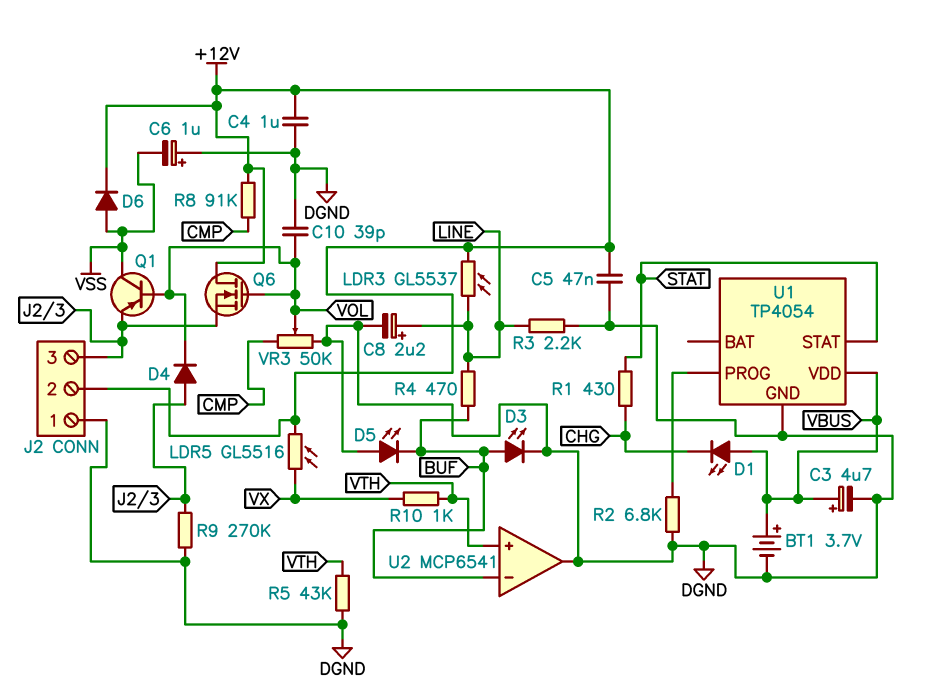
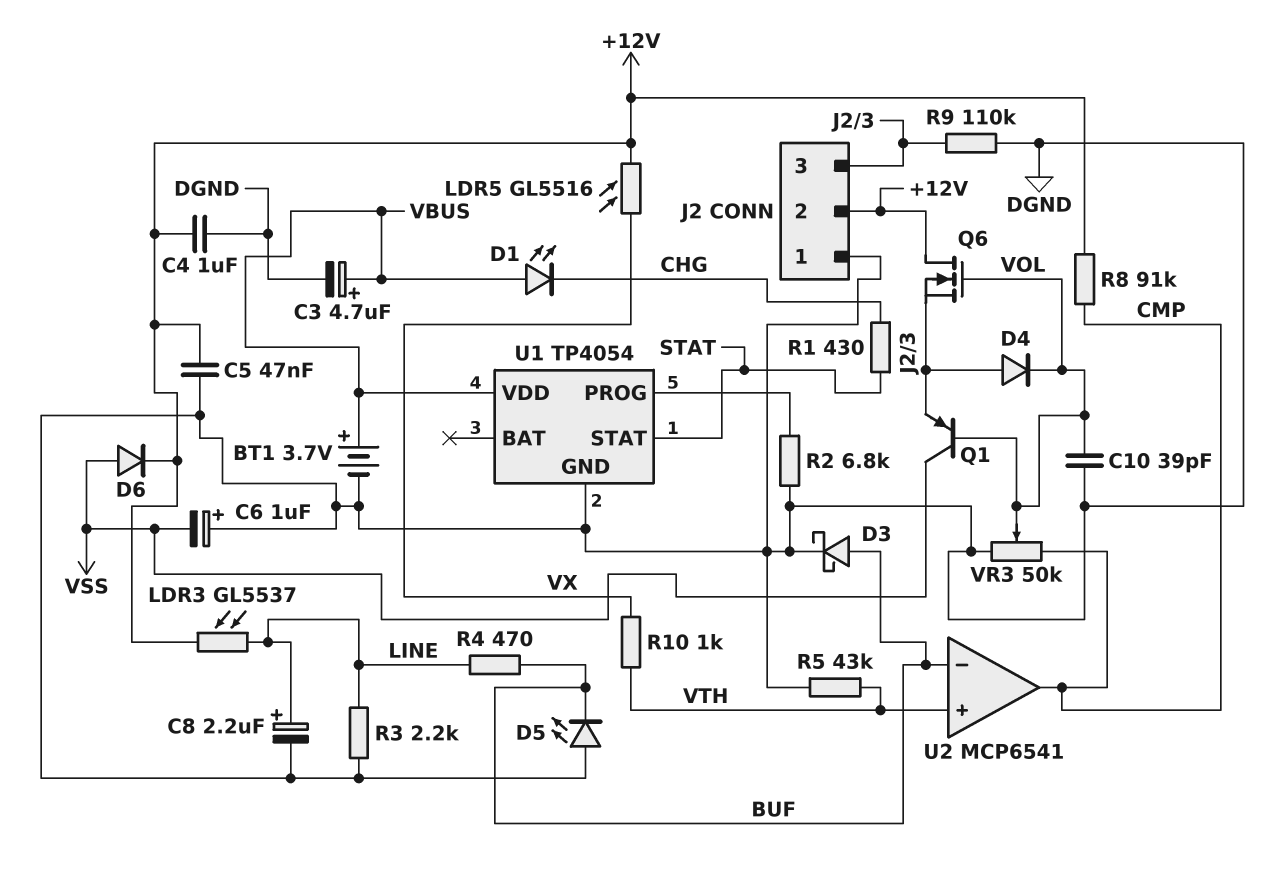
D3: LED (A BUF, K DGND) -> schottky (A BUF, K DGND)
R9: 270k (DGND, J2/3) -> 110k (DGND, J2/3)
U2 pin out: DGND -> CMP

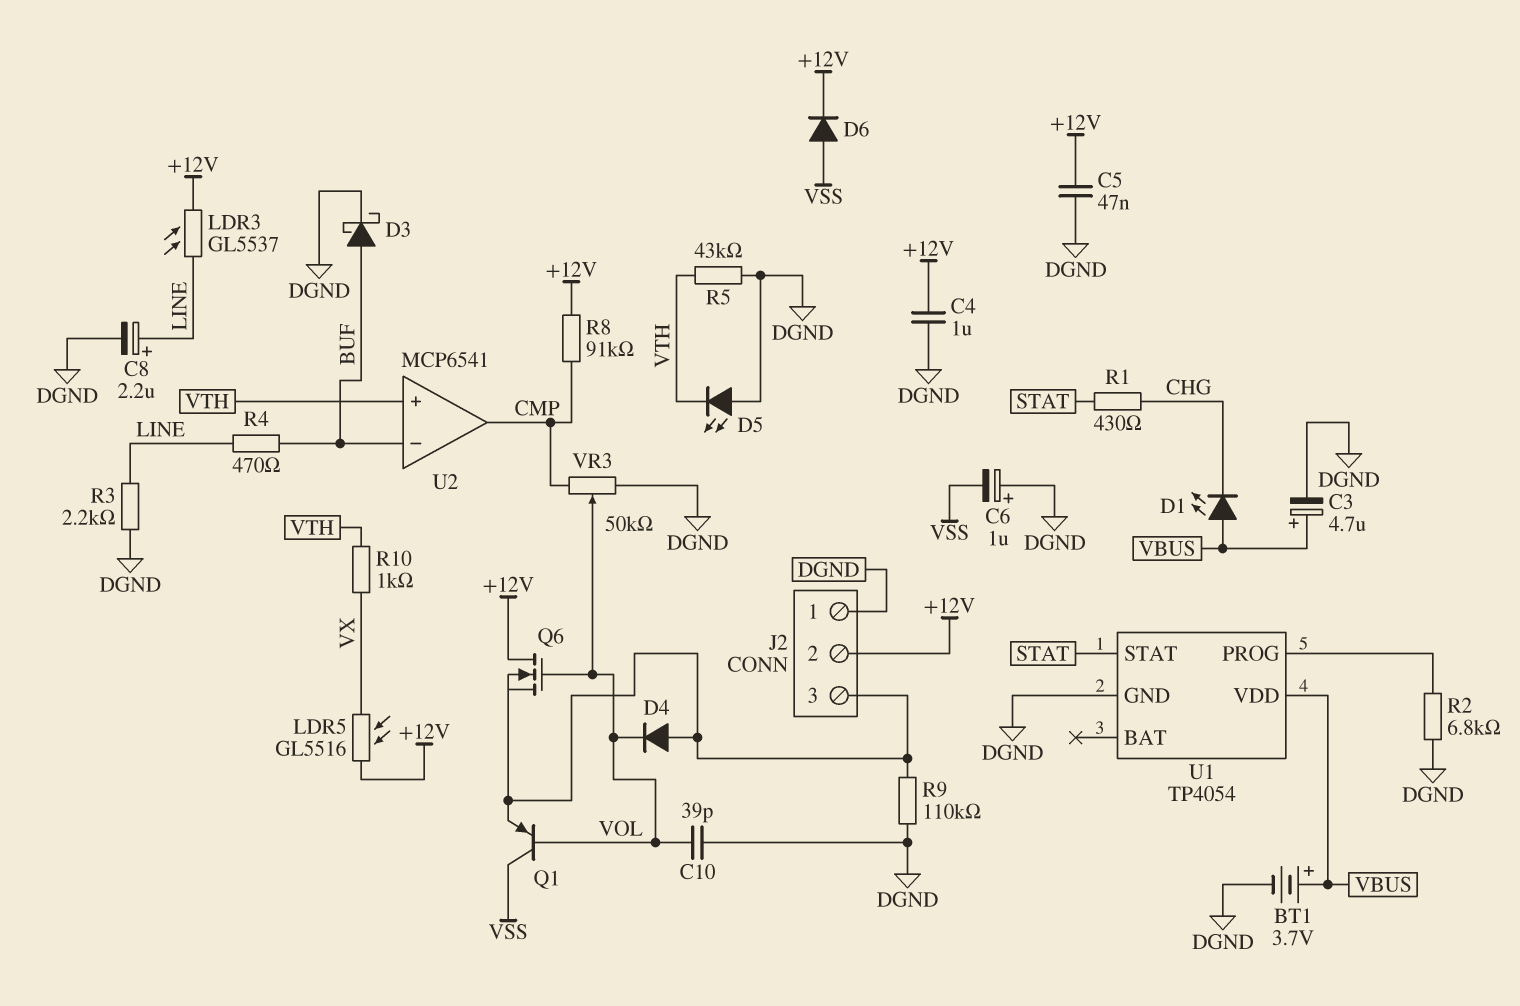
D5: LED (A DGND, K BUF) -> LED (A DGND, K VTH)

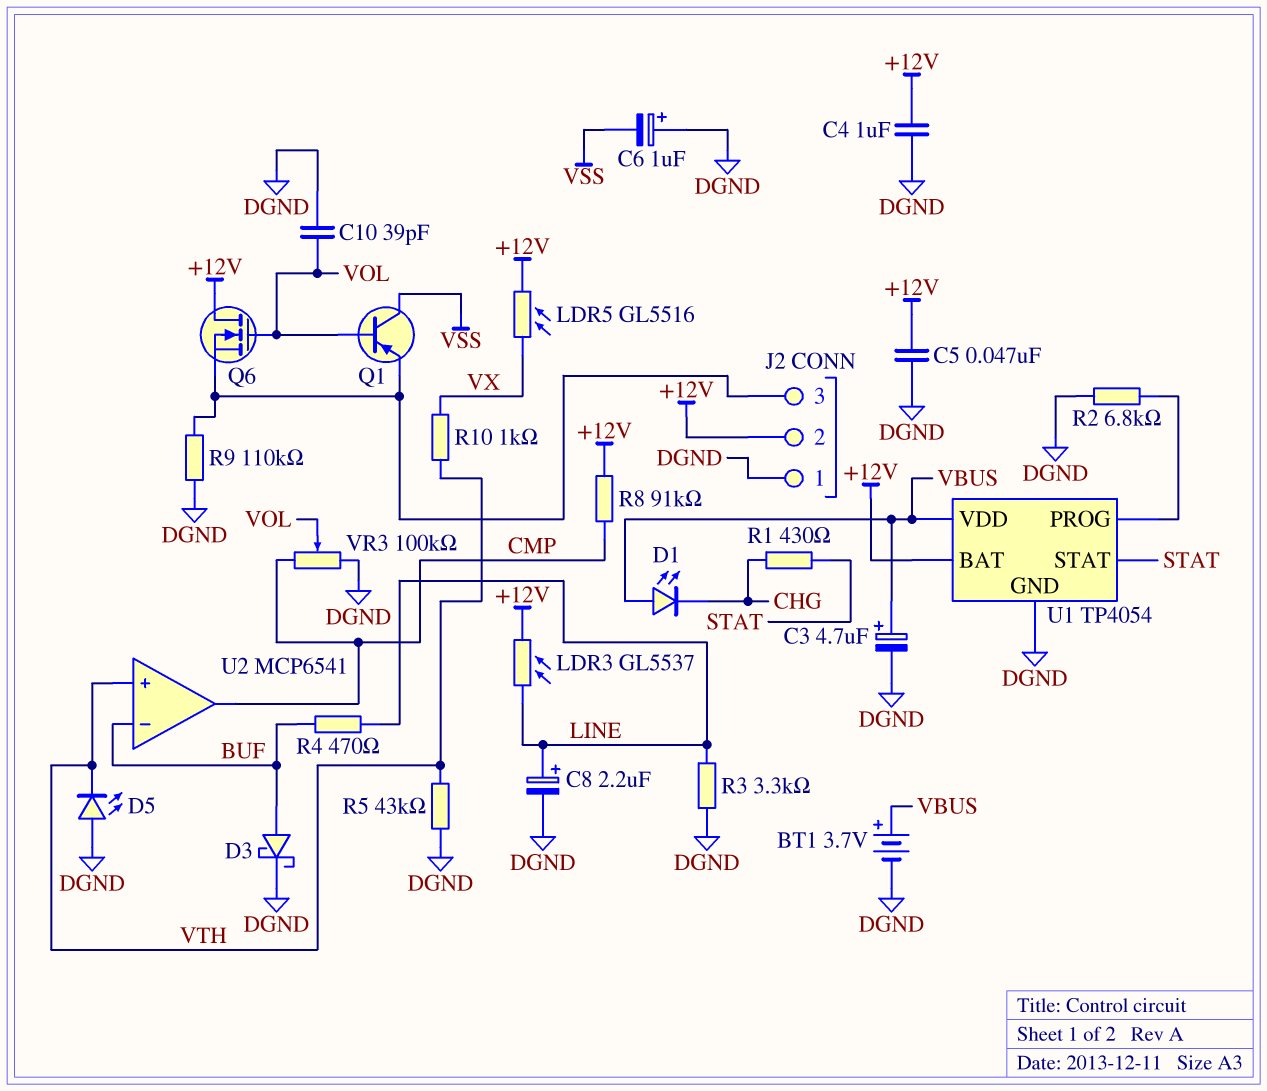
D4: diode (A J2/3, K VOL) -> none
D6: diode (A VSS, K +12V) -> none
R3: 2.2k (DGND, LINE) -> 3.3k (DGND, LINE)
U1 pin BAT: none -> +12V
VR3: 50k (CMP, DGND, wiper VOL) -> 100k (CMP, DGND, wiper VOL)

